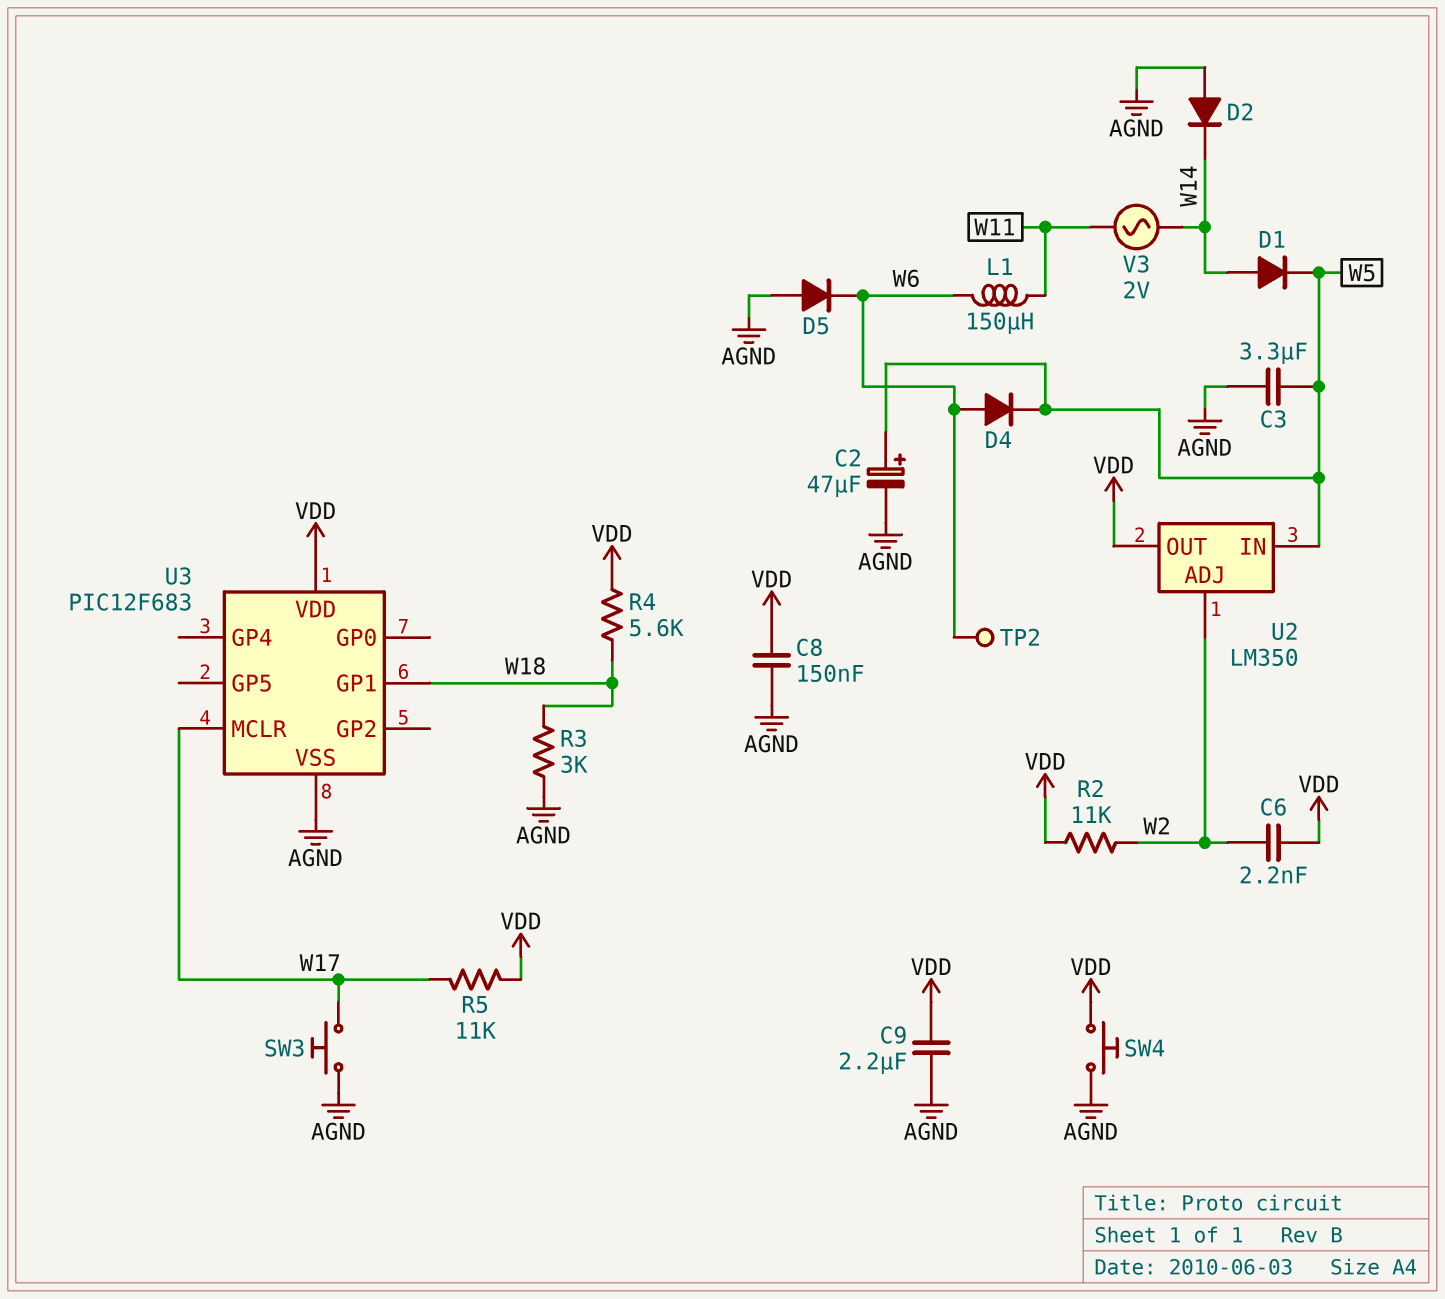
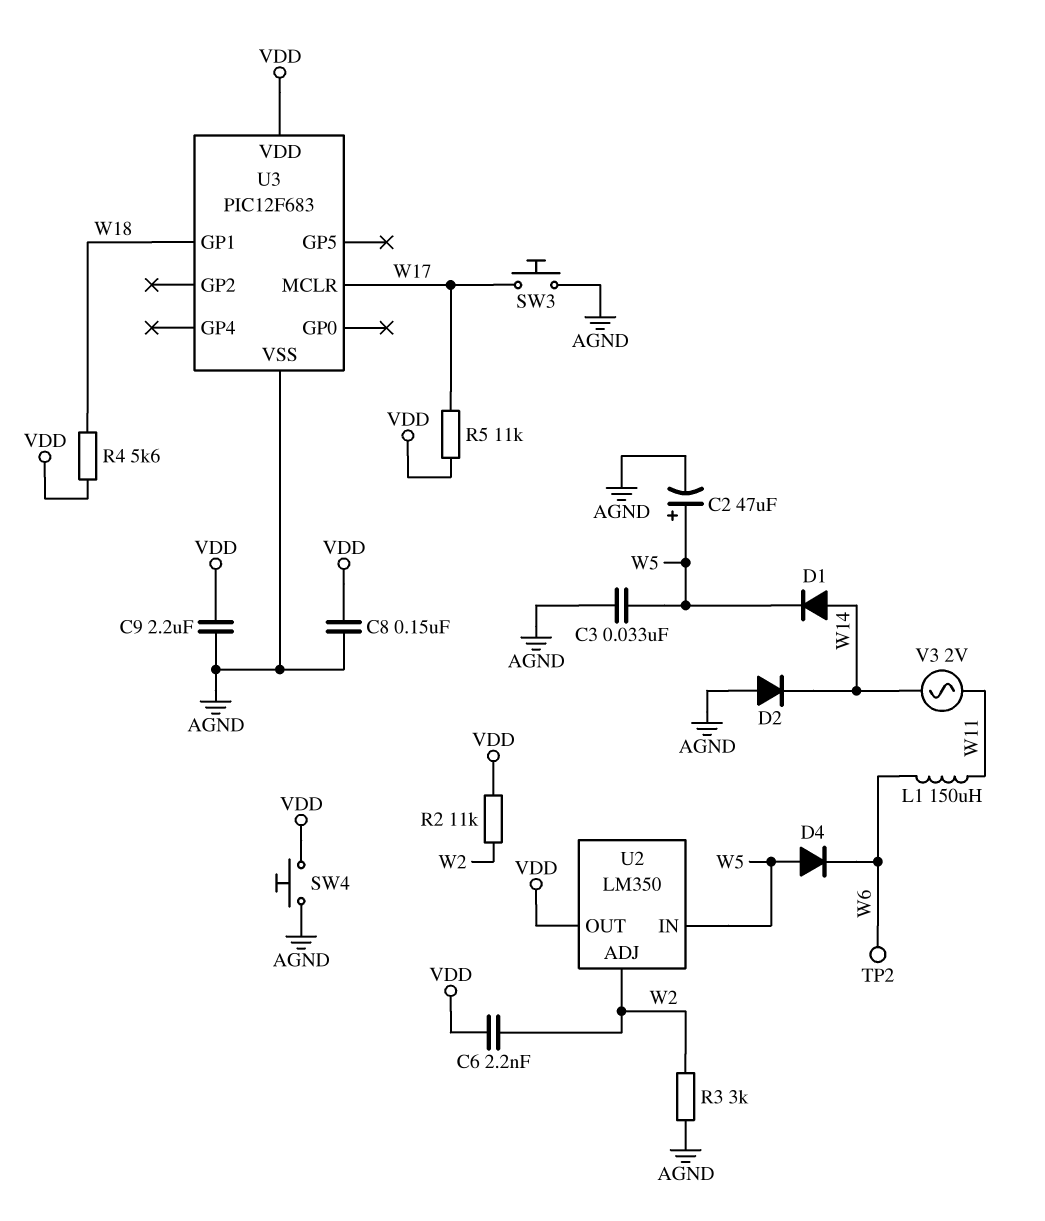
C3: 3.3uF (AGND, W5) -> 33nF (AGND, W5)
D4: diode (A W6, K W5) -> diode (A W5, K W6)
D5: diode (A AGND, K W6) -> none
R3: 3k (AGND, W18) -> 3k (AGND, W2)

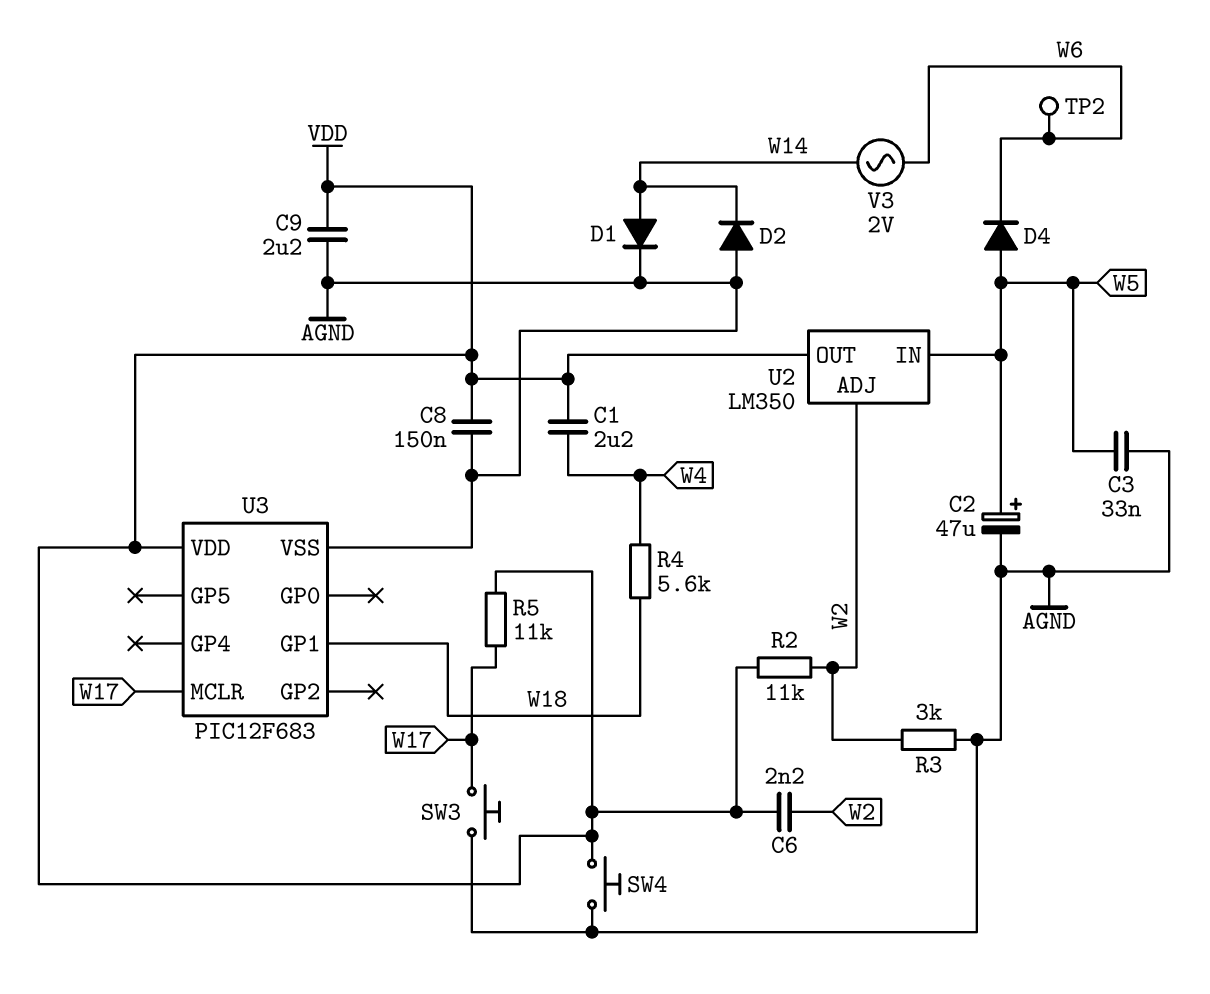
C1: none -> 2.2uF (VDD, W4)
D1: diode (A W14, K W5) -> diode (A W14, K AGND)
L1: 150uH (W6, W11) -> none
R4: 5.6k (VDD, W18) -> 5.6k (W4, W18)
V3: AC 2V (W11, W14) -> AC 2V (W6, W14)

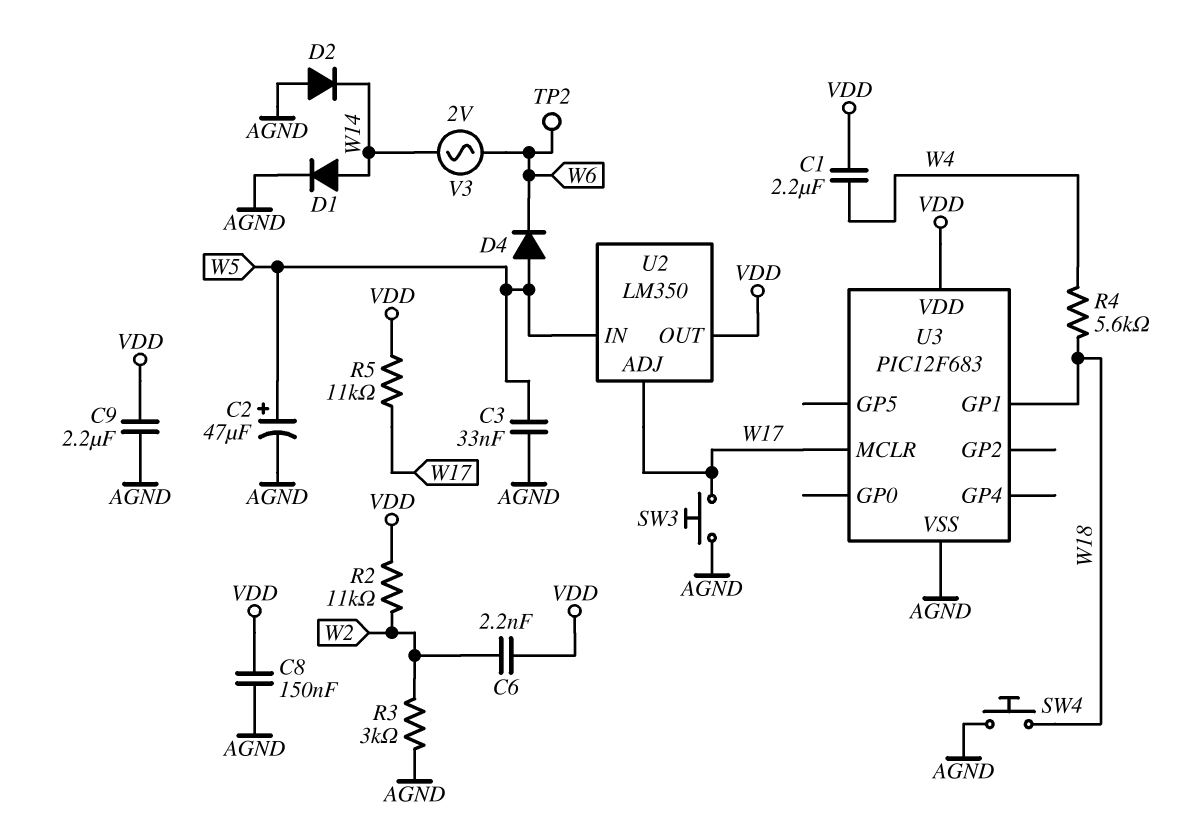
SW4: button (AGND, VDD) -> button (AGND, W18)
U2 pin ADJ: W2 -> W17

